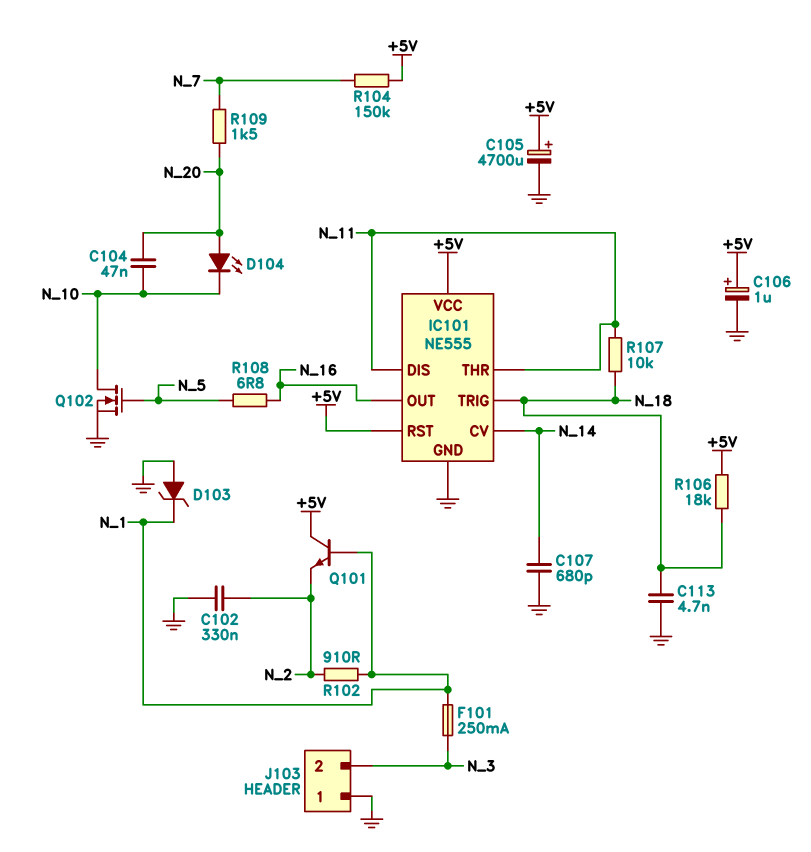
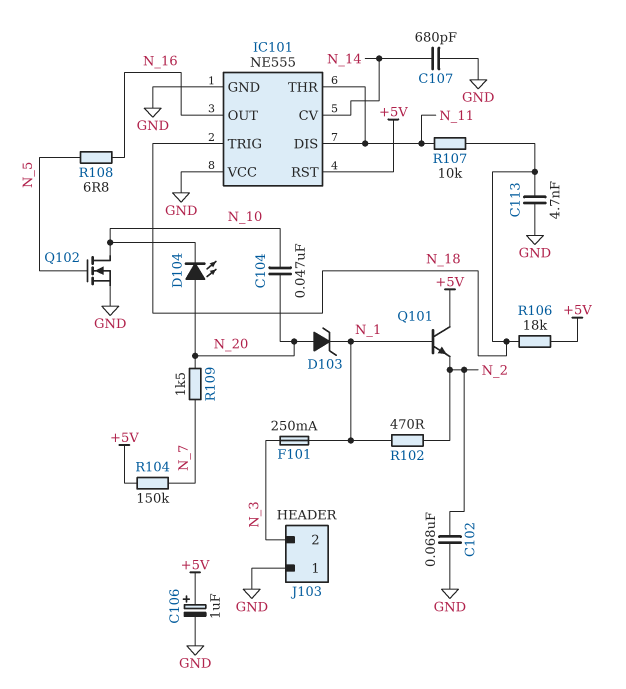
C102: 330nF (GND, N_2) -> 68nF (GND, N_2)
C105: 4700uF (plus +5V, minus GND) -> none
D103: zener (A GND, K N_1) -> zener (A N_20, K N_1)
IC101 pin VCC: +5V -> GND
R102: 910 (N_1, N_2) -> 470 (N_1, N_2)

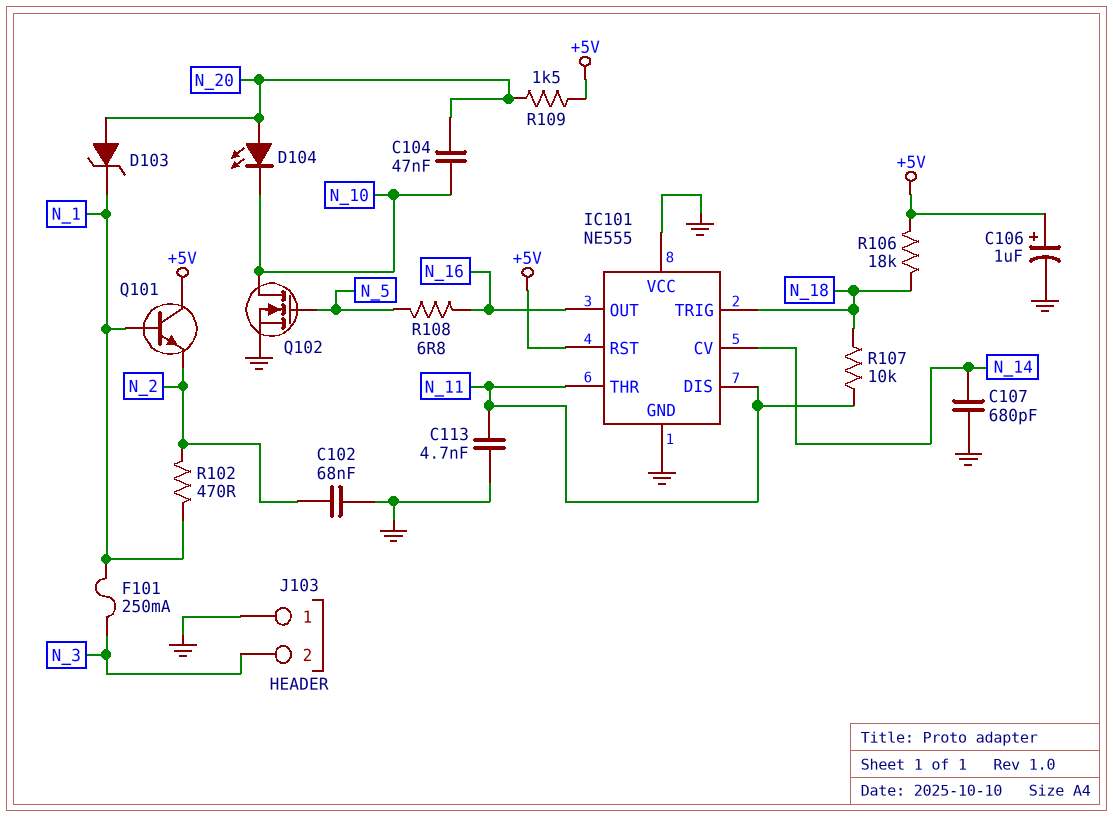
C113: 4.7nF (GND, N_18) -> 4.7nF (GND, N_11)
R104: 150k (+5V, N_7) -> none
R109: 1.5k (N_7, N_20) -> 1.5k (+5V, N_20)

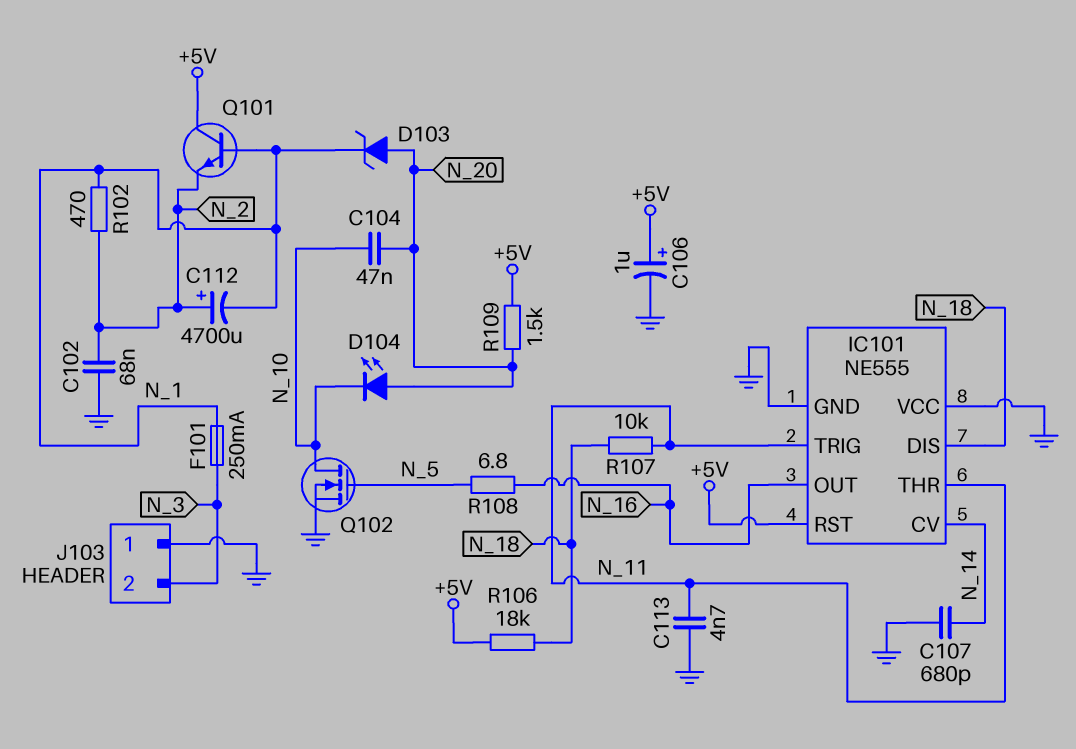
C112: none -> 4700uF (plus N_2, minus N_1)
IC101 pin DIS: N_11 -> N_18
IC101 pin TRIG: N_18 -> N_11

